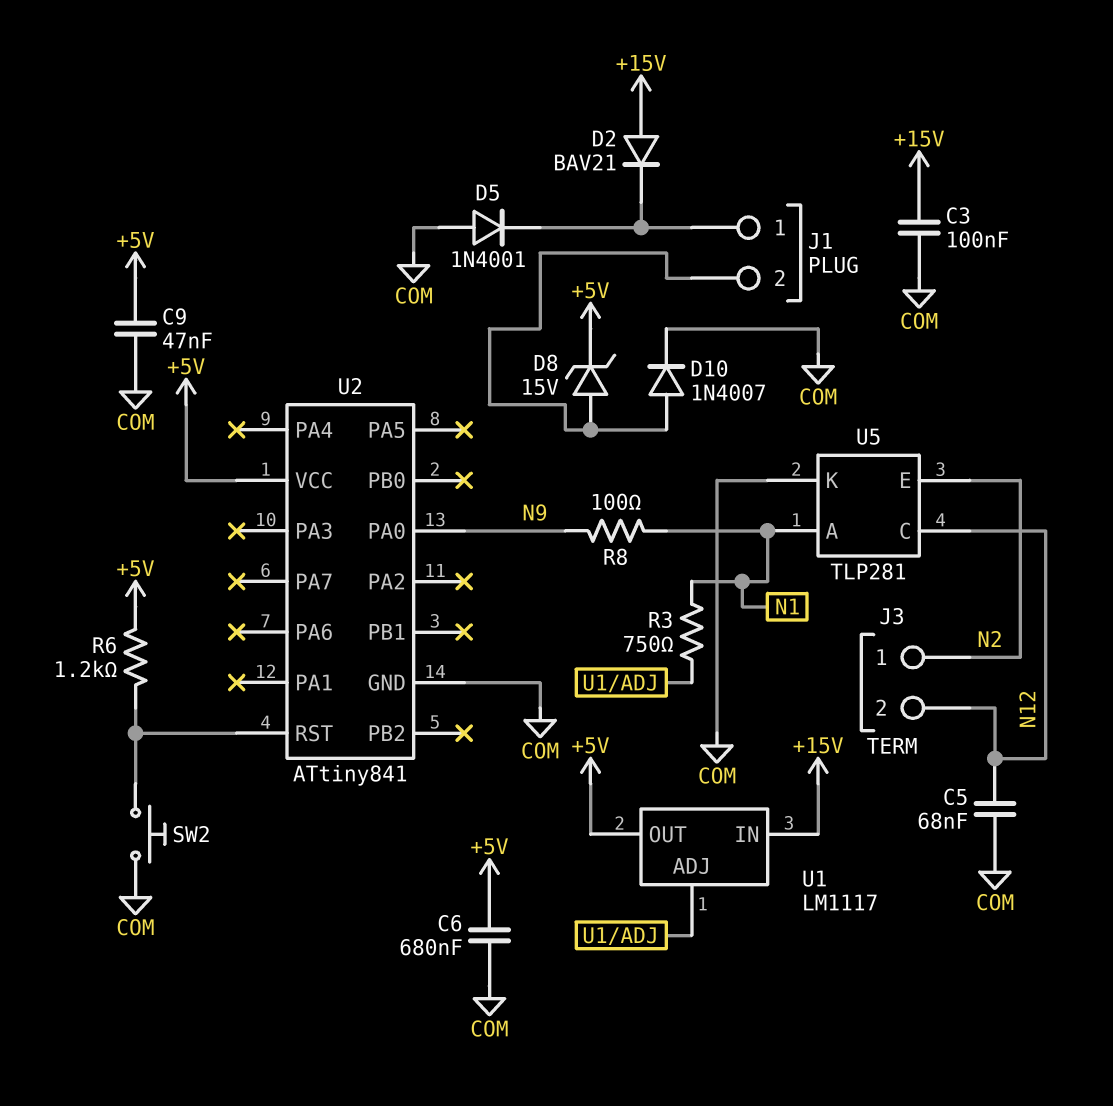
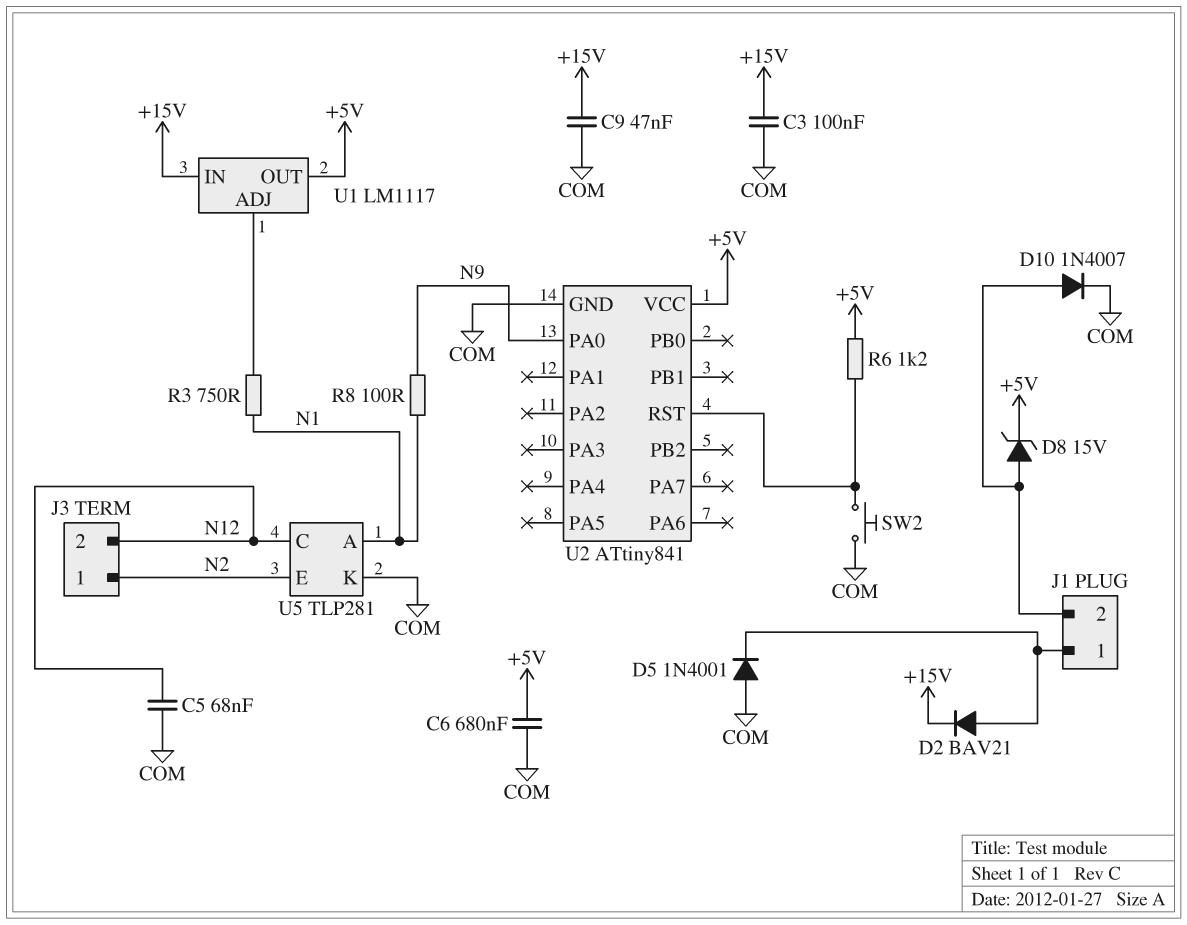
C9: 47nF (+5V, COM) -> 47nF (+15V, COM)
D2: diode BAV21 (A +15V, K J1/1) -> diode BAV21 (A J1/1, K +15V)

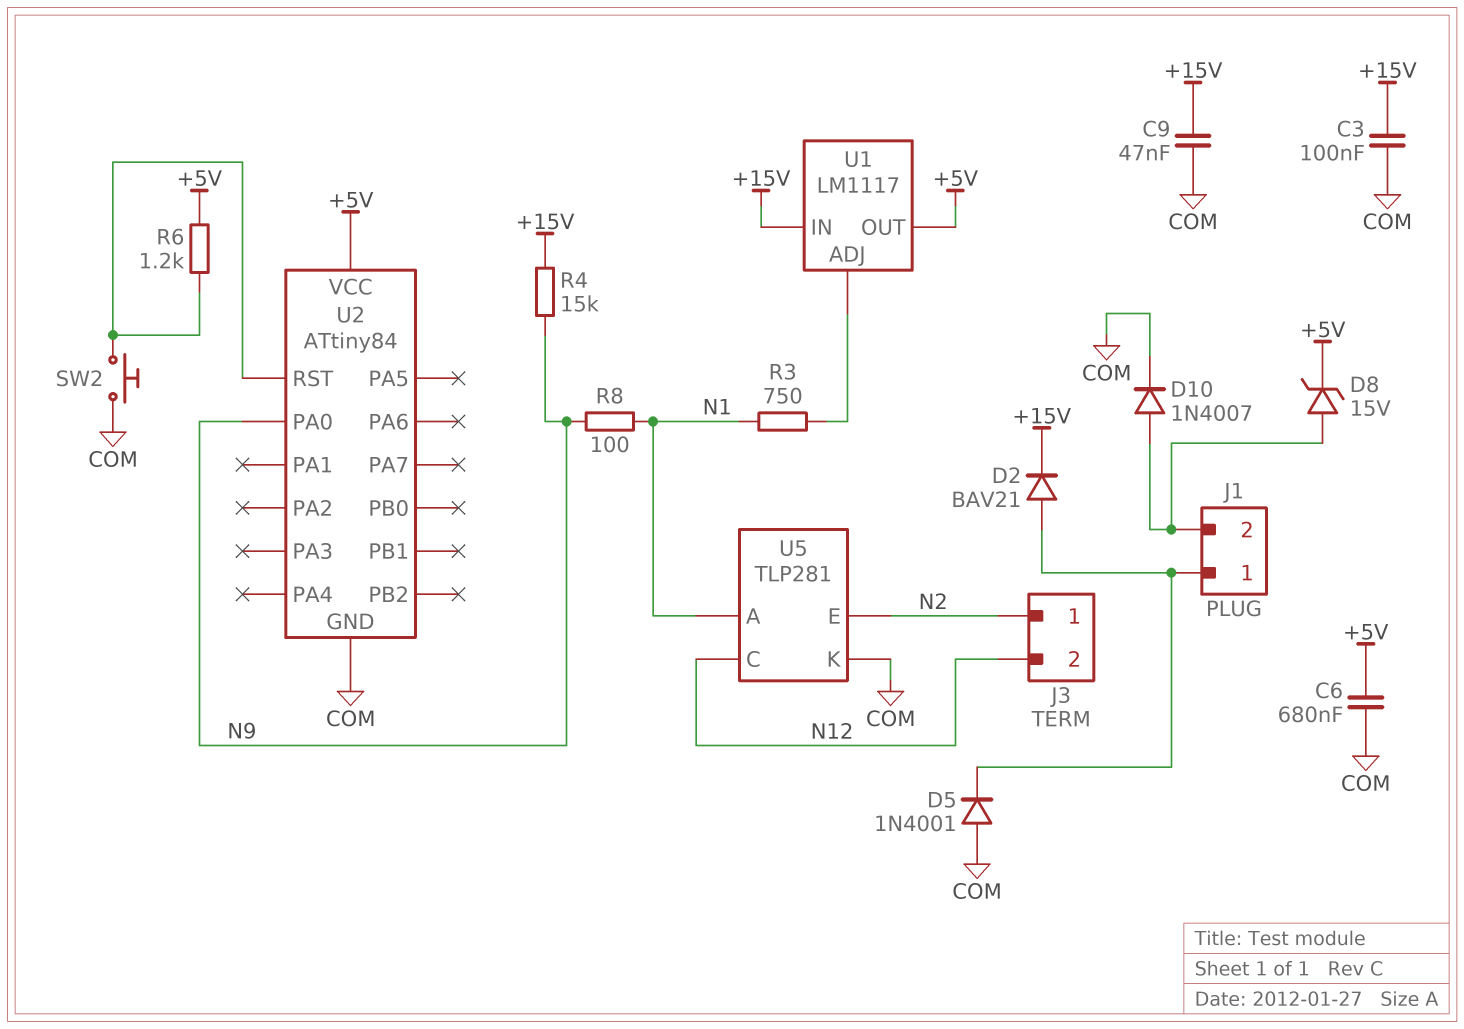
C5: 68nF (COM, N12) -> none
R4: none -> 15k (+15V, N9)
U2: ATtiny841 -> ATtiny84

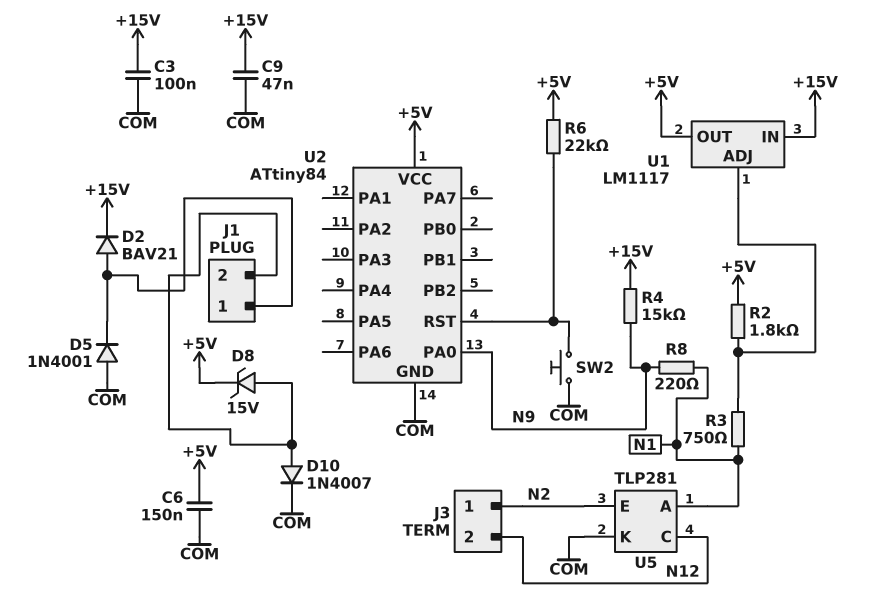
C6: 680nF (+5V, COM) -> 150nF (+5V, COM)
R2: none -> 1.8k (+5V, U1/ADJ)
R6: 1.2k (+5V, U2/RST) -> 22k (+5V, U2/RST)
R8: 100 (N1, N9) -> 220 (N1, N9)

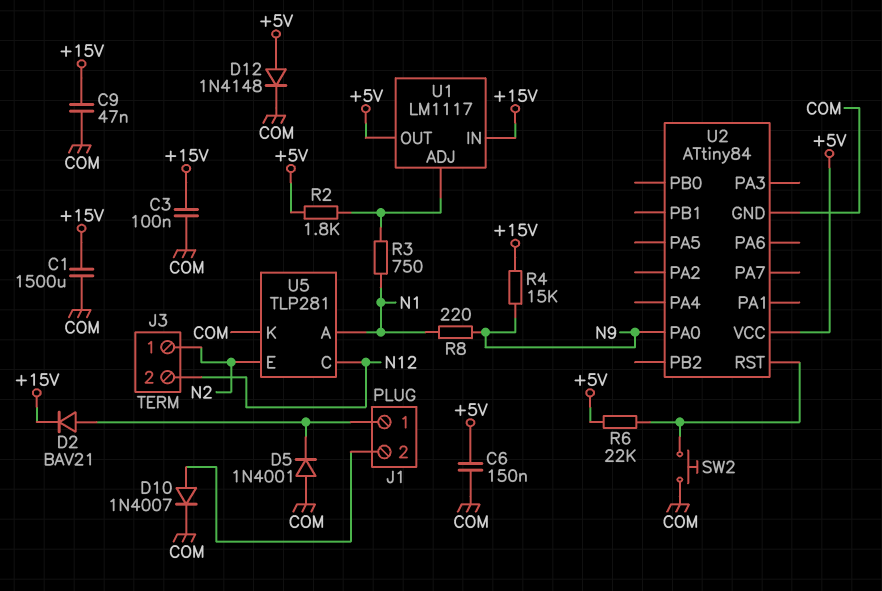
C1: none -> 1500uF (+15V, COM)
D8: zener 15V (A J1/2, K +5V) -> none
D12: none -> diode 1N4148 (A +5V, K COM)

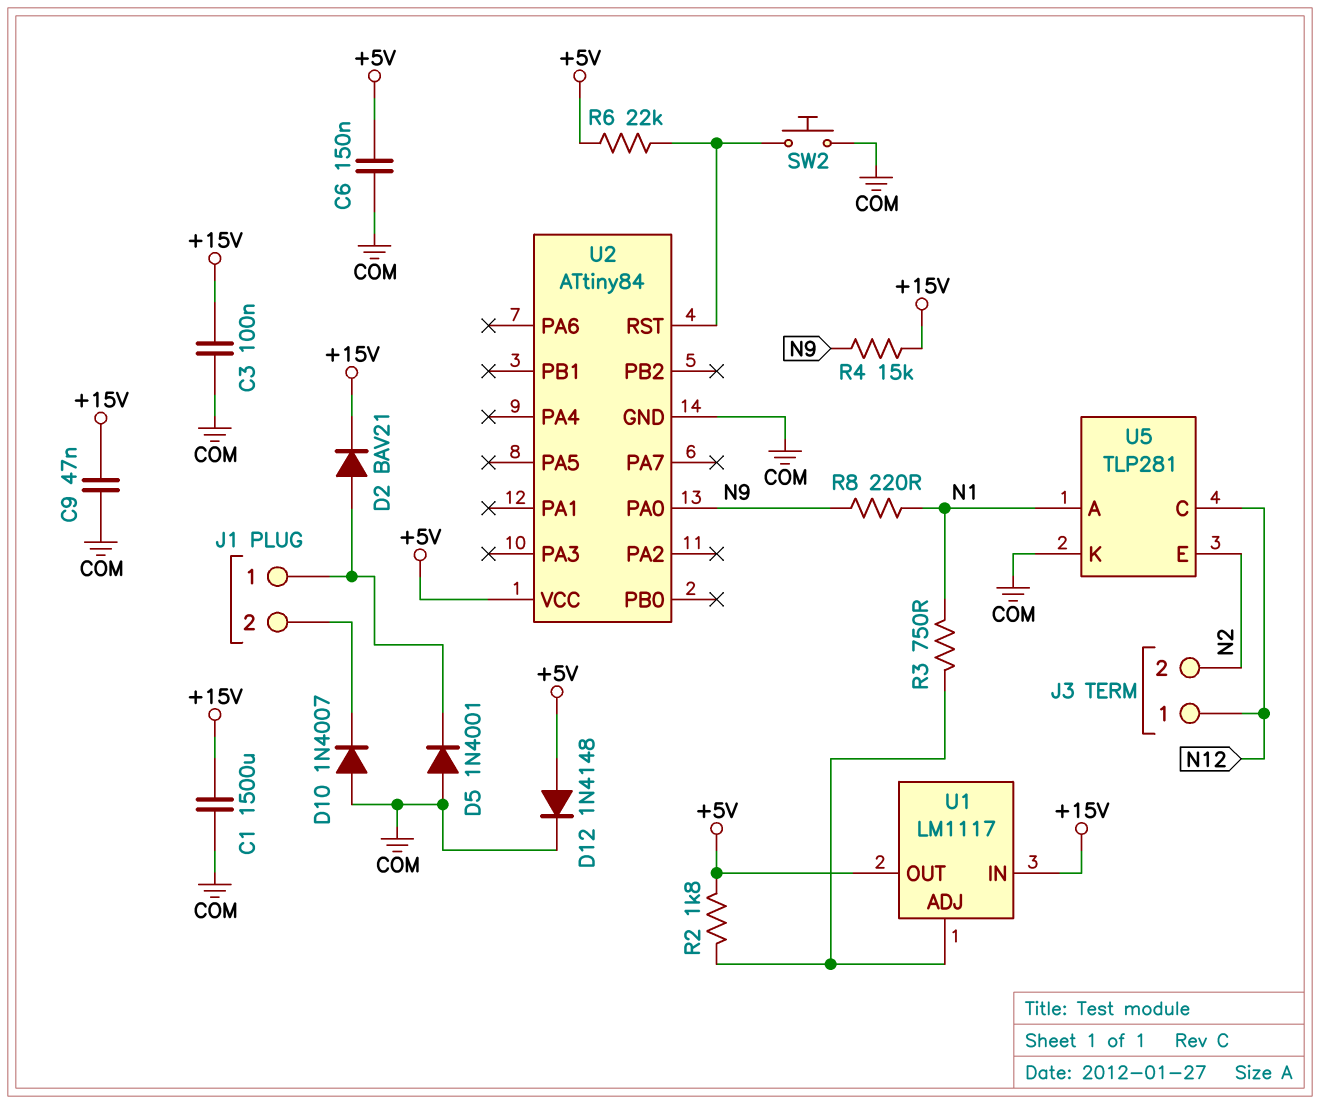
D10: diode 1N4007 (A J1/2, K COM) -> diode 1N4007 (A COM, K J1/2)
J3 pin 1: N2 -> N12
J3 pin 2: N12 -> N2

